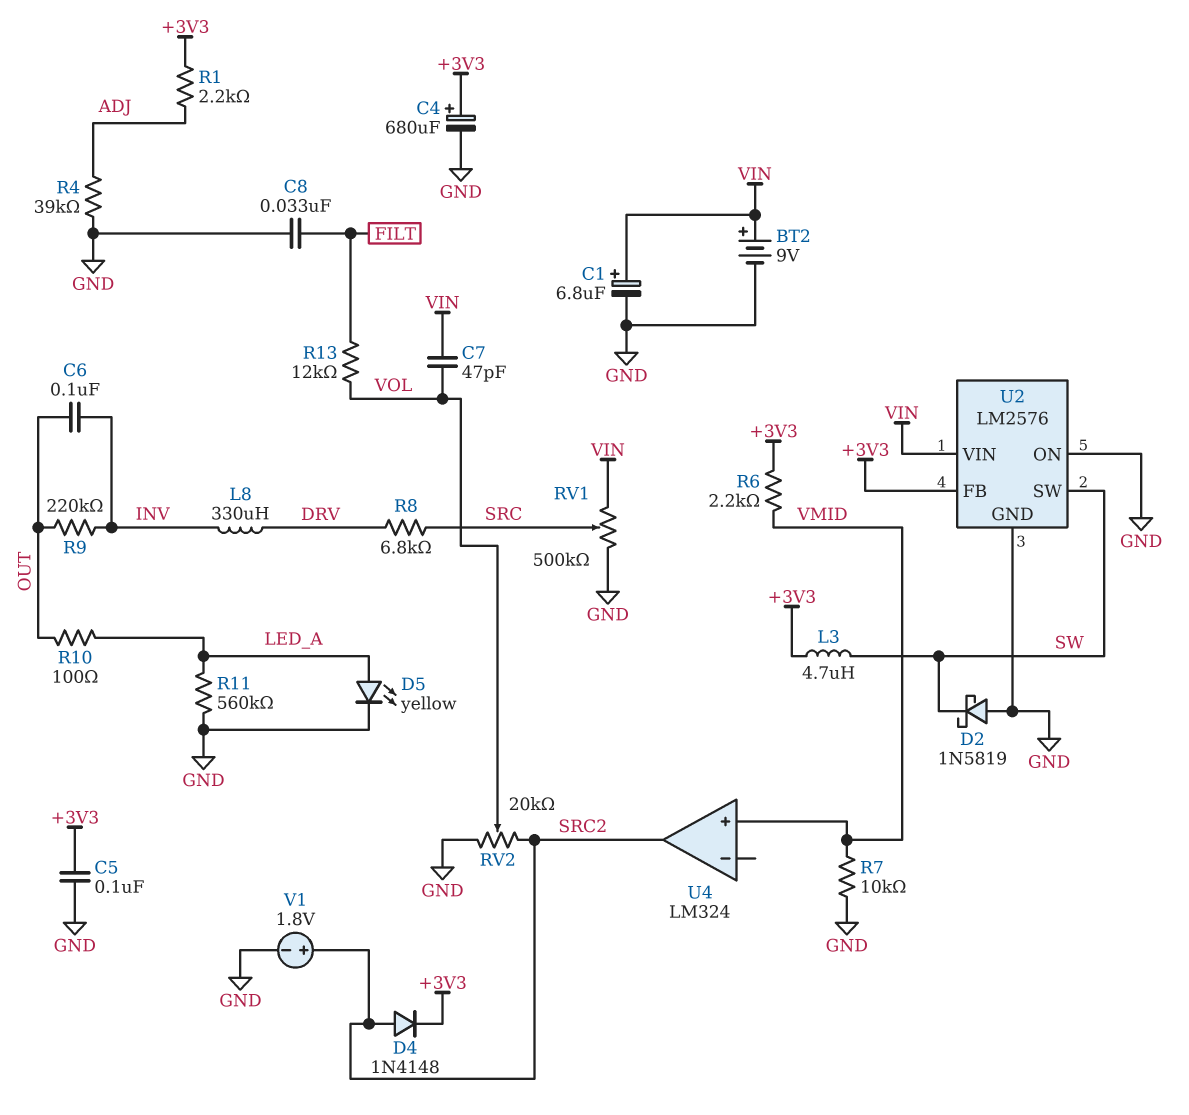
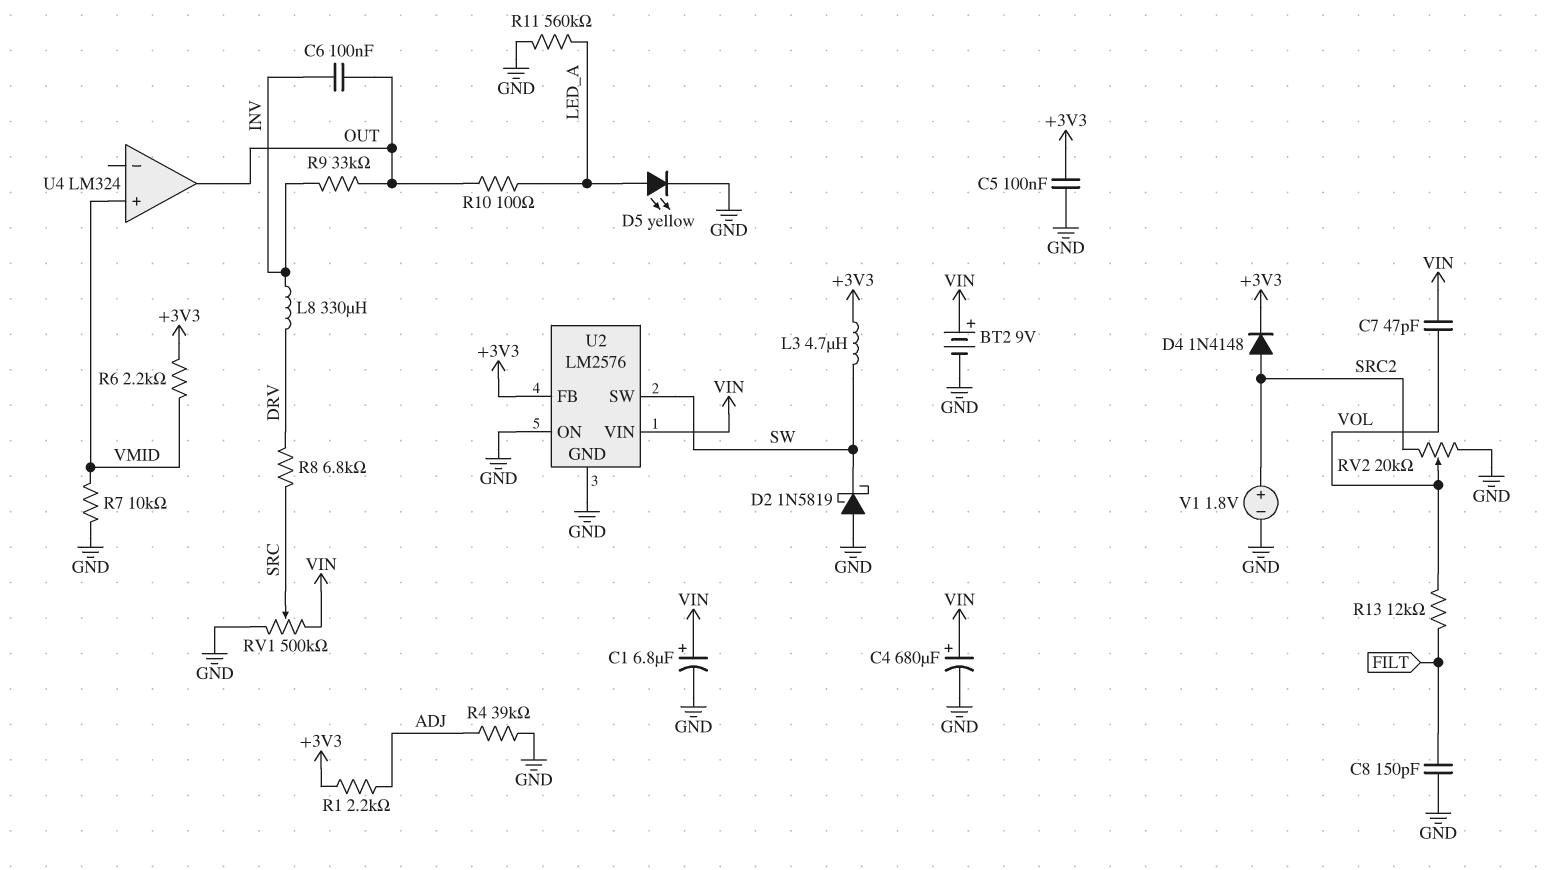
C4: 680uF (plus +3V3, minus GND) -> 680uF (plus VIN, minus GND)
C8: 33nF (FILT, GND) -> 150pF (FILT, GND)
R9: 220k (INV, OUT) -> 33k (INV, OUT)
U4 pin out: SRC2 -> OUT

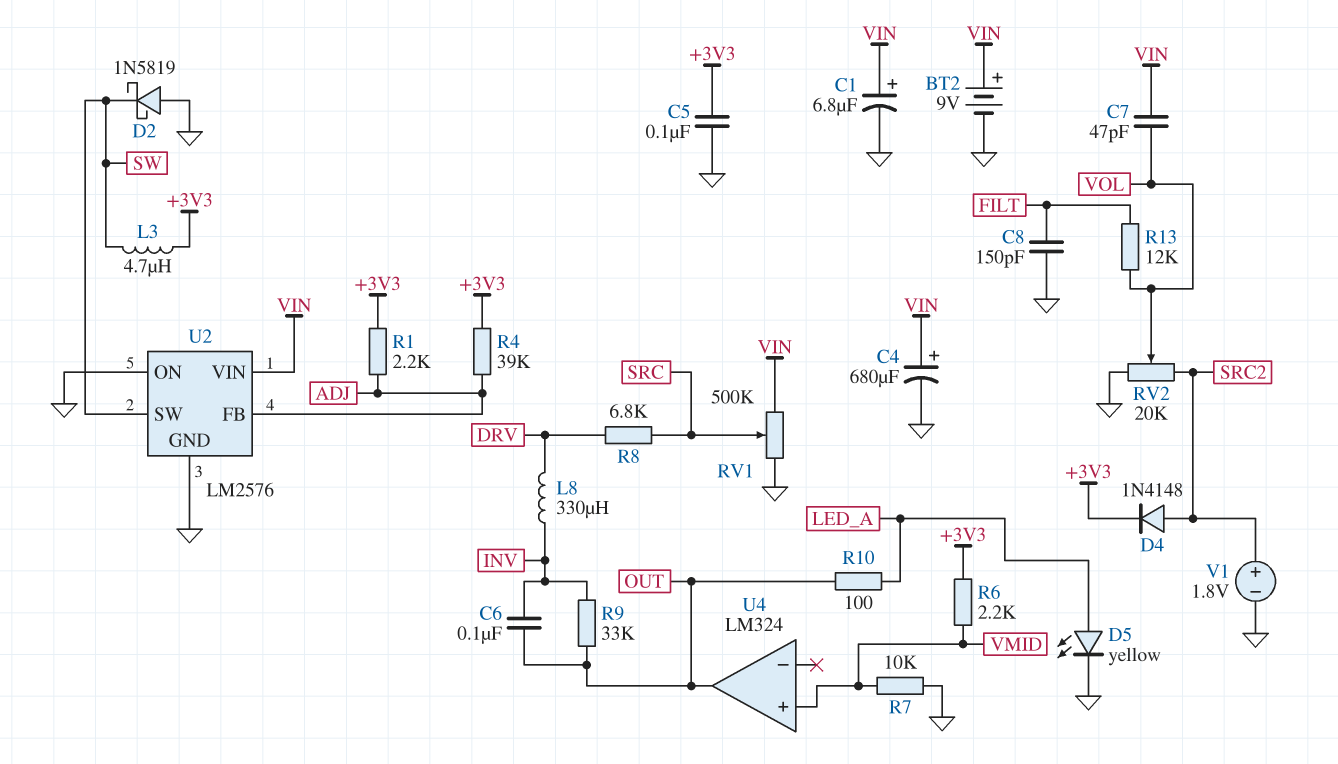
R4: 39k (ADJ, GND) -> 39k (+3V3, ADJ)
R11: 560k (GND, LED_A) -> none
U2 pin FB: +3V3 -> ADJ

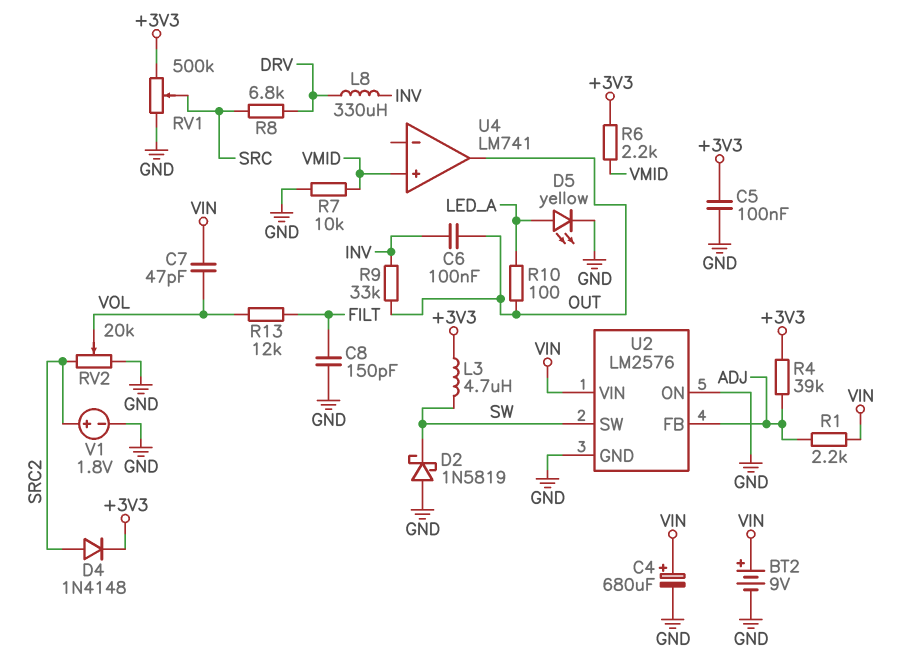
C1: 6.8uF (plus VIN, minus GND) -> none
R1: 2.2k (+3V3, ADJ) -> 2.2k (ADJ, VIN)
RV1: 500k (GND, VIN, wiper SRC) -> 500k (+3V3, GND, wiper SRC)
U4: LM324 -> LM741

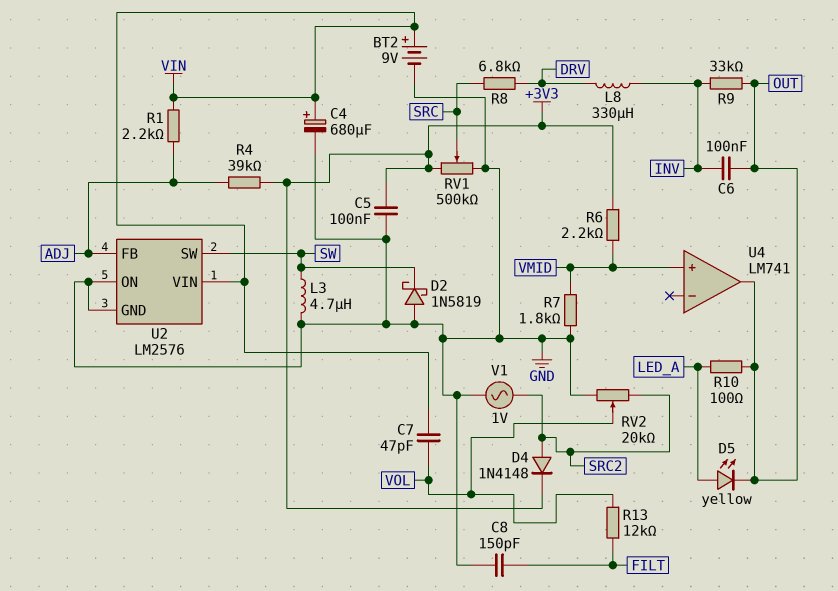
D5: LED yellow (A LED_A, K GND) -> LED yellow (A LED_A, K OUT)
L3: 4.7uH (+3V3, SW) -> 4.7uH (GND, SW)
R7: 10k (GND, VMID) -> 1.8k (GND, VMID)
V1: 1.8V (plus SRC2, minus GND) -> AC 1V (GND, SRC2)

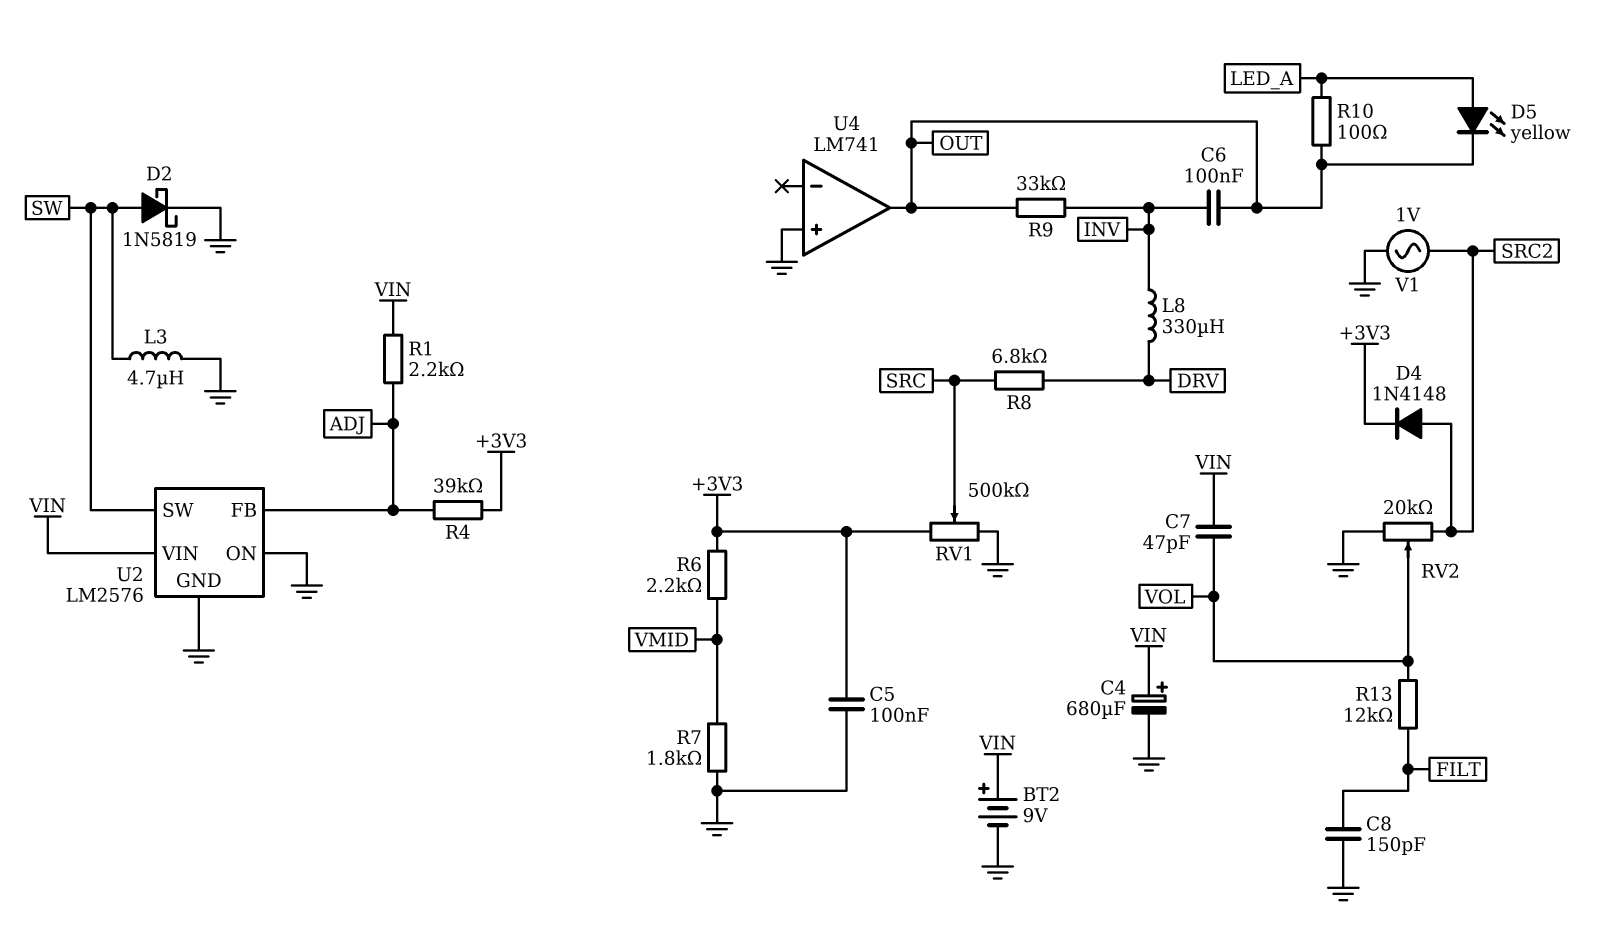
D2: schottky 1N5819 (A GND, K SW) -> schottky 1N5819 (A SW, K GND)
U4 pin in+: VMID -> GND

